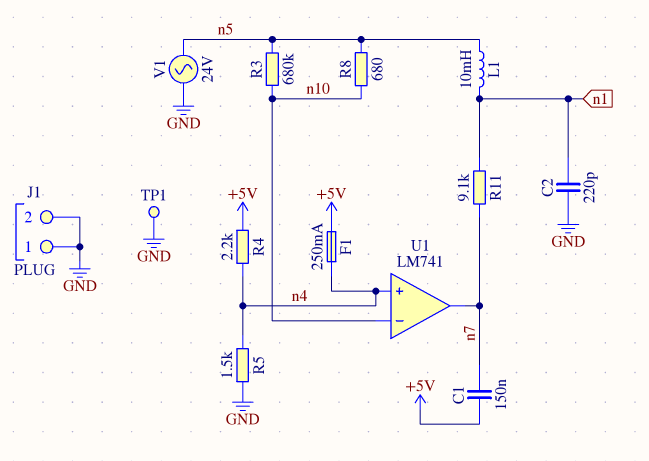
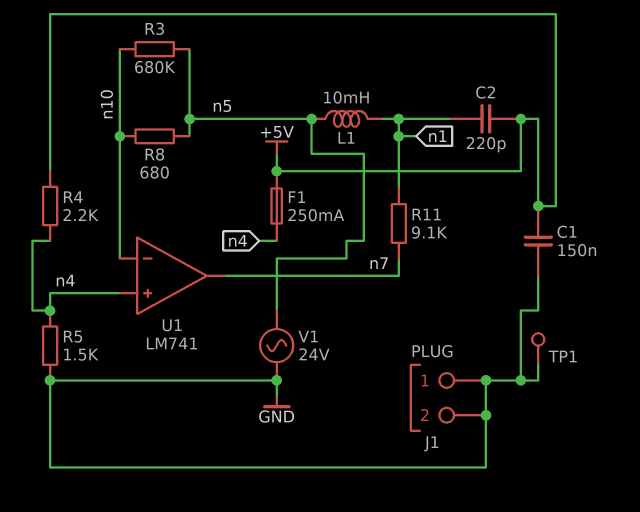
C1: 150nF (+5V, n7) -> 150nF (+5V, GND)
C2: 220pF (GND, n1) -> 220pF (+5V, n1)

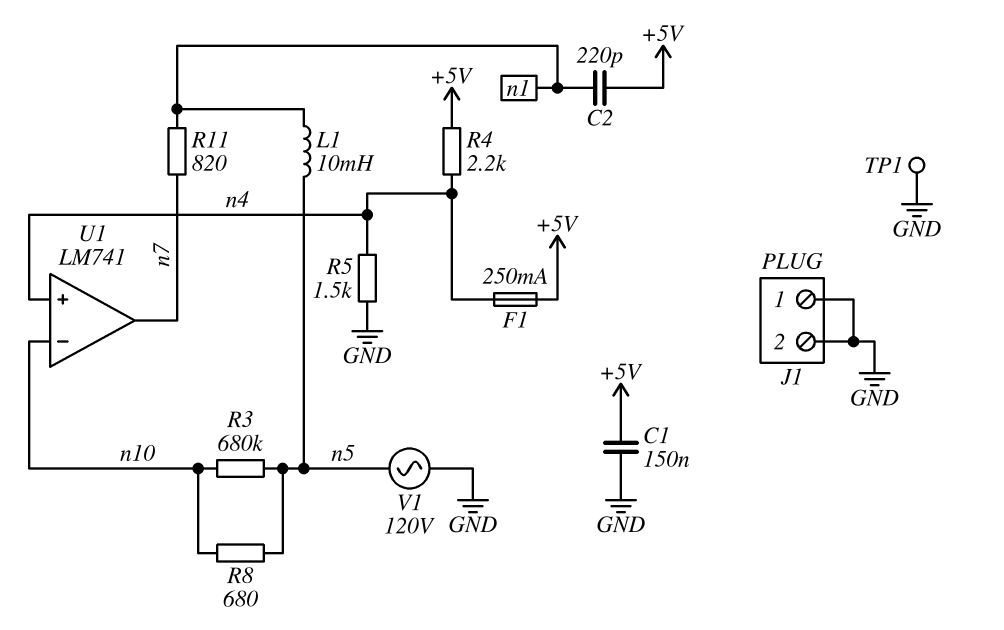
R11: 9.1k (n1, n7) -> 820 (n1, n7)
V1: AC 24V (GND, n5) -> AC 120V (GND, n5)

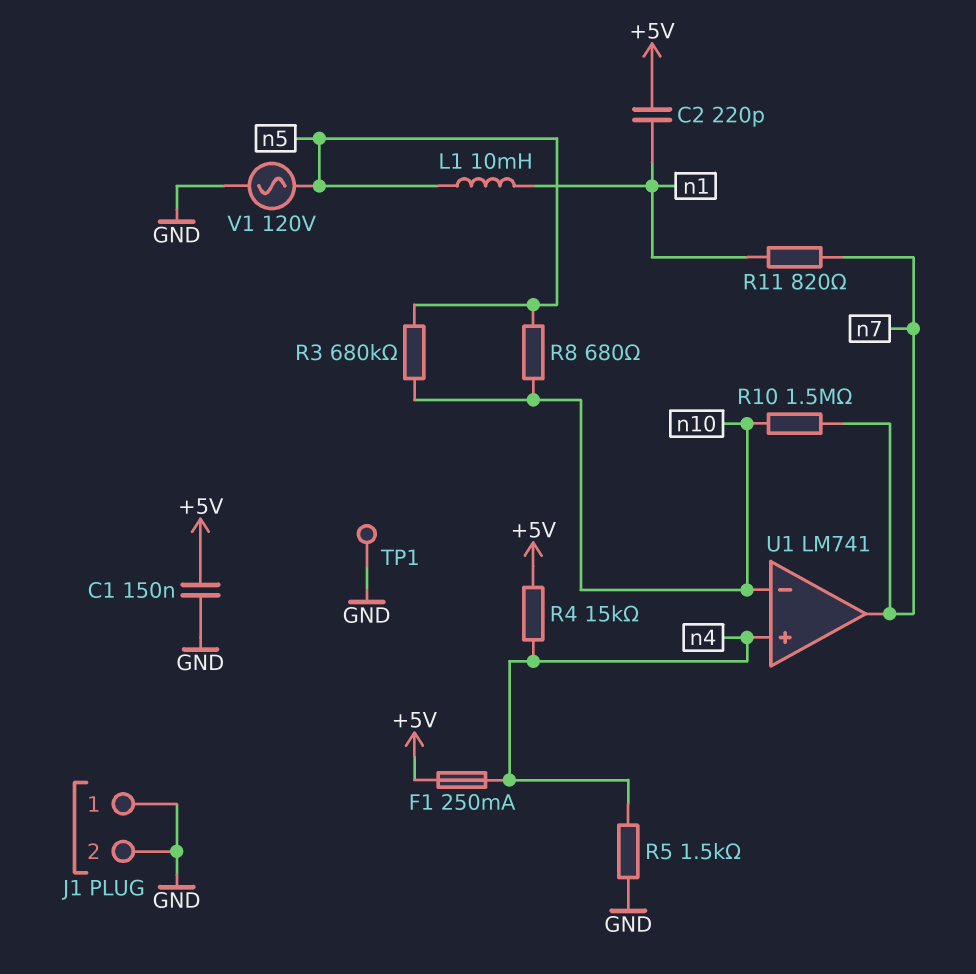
R4: 2.2k (+5V, n4) -> 15k (+5V, n4)
R10: none -> 1.5M (n7, n10)

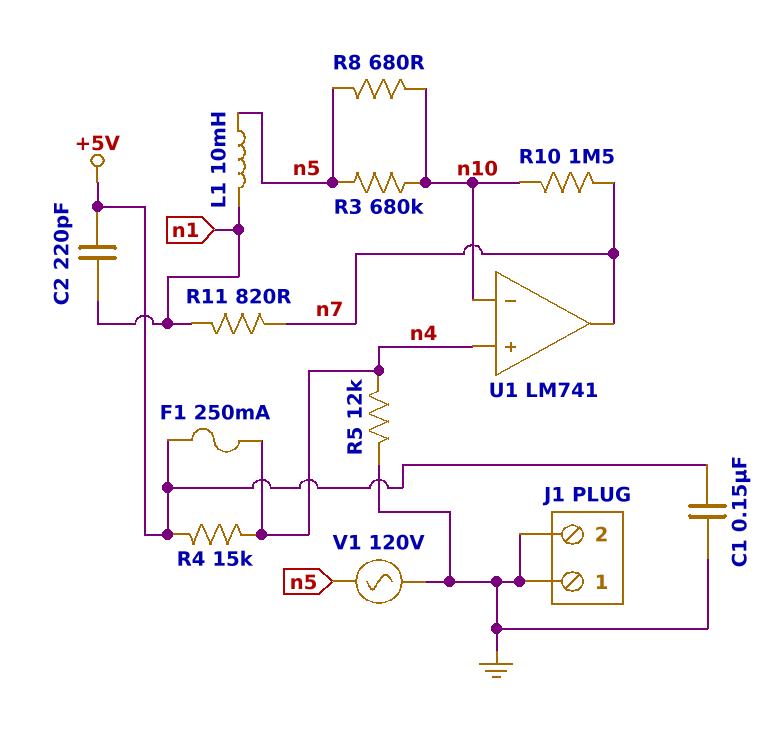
R5: 1.5k (GND, n4) -> 12k (GND, n4)
TP1: test point (GND) -> none

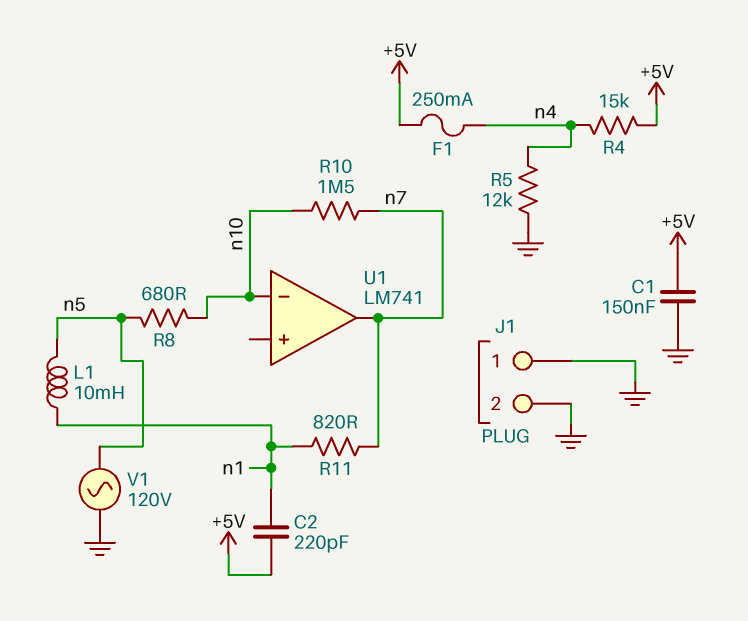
R3: 680k (n5, n10) -> none
U1 pin in+: n4 -> none

